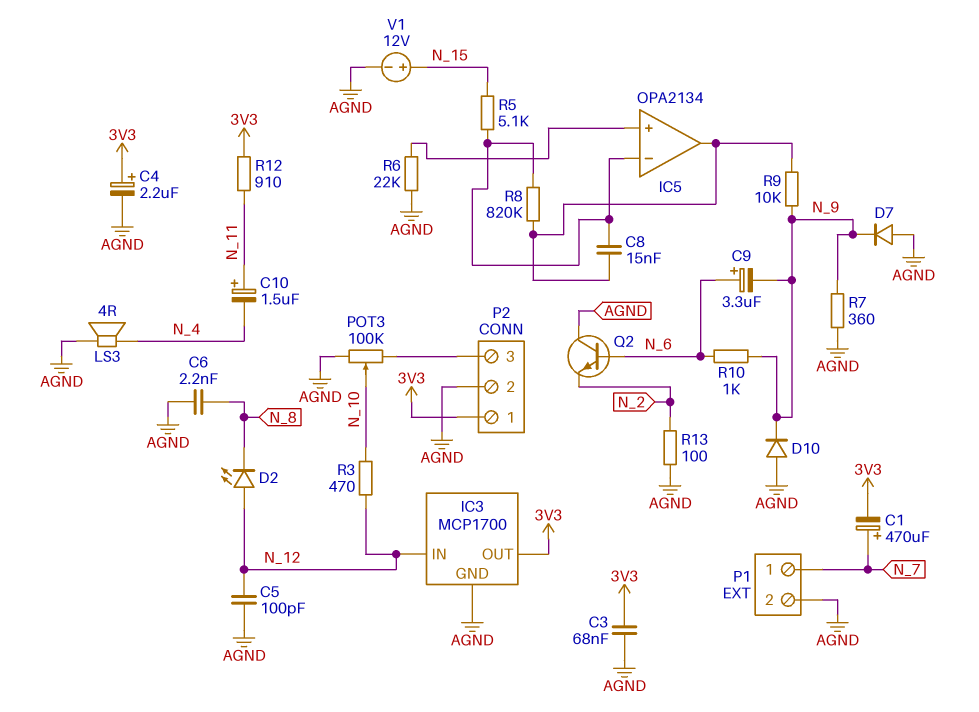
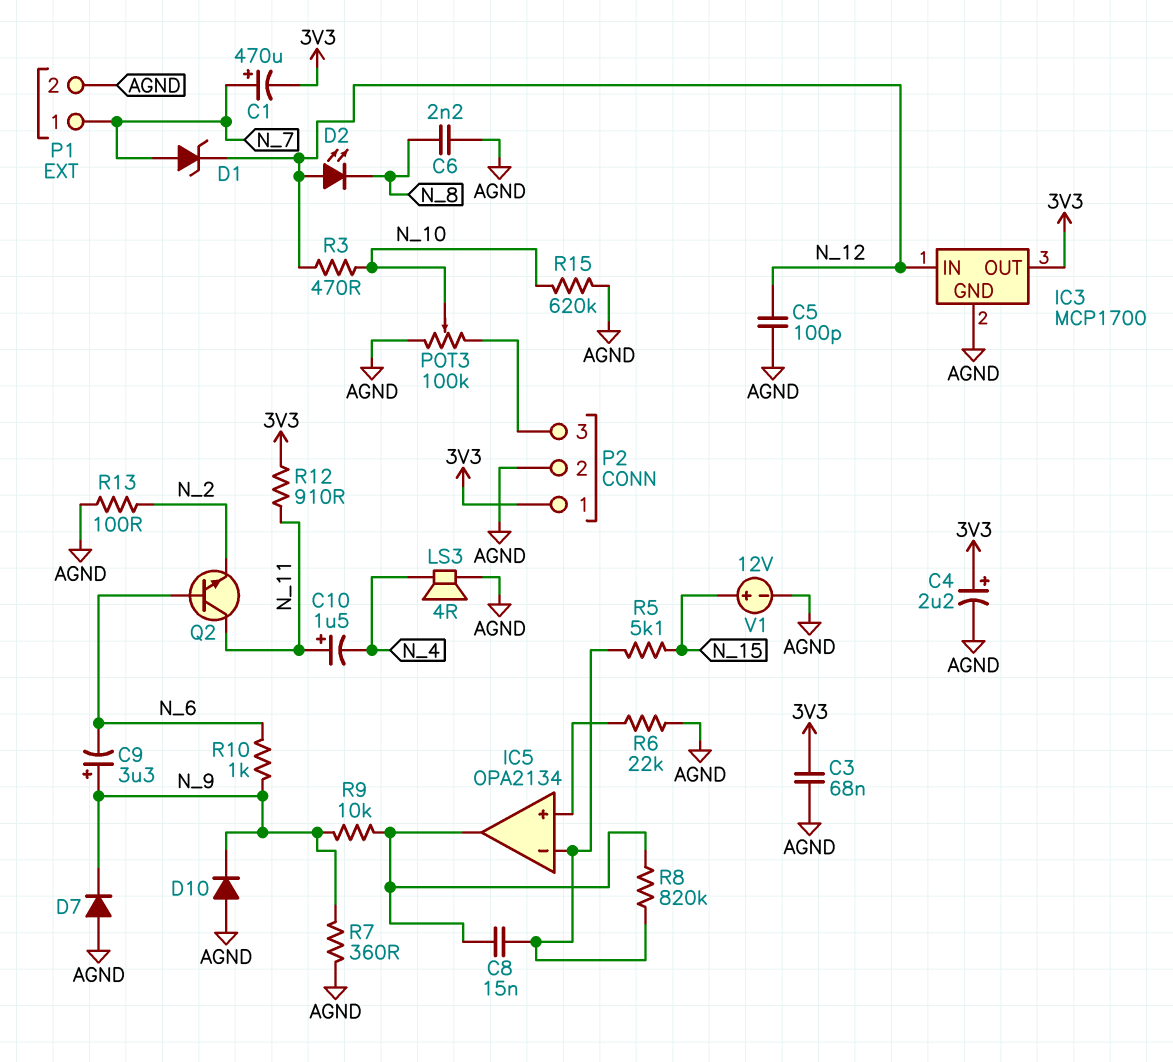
C9: 3.3uF (plus N_6, minus N_9) -> 3.3uF (plus N_9, minus N_6)
D1: none -> zener (A N_7, K N_12)
Q2: NPN (B N_6, C AGND, E N_2) -> NPN (B N_6, C N_11, E N_2)
R15: none -> 620k (AGND, N_10)

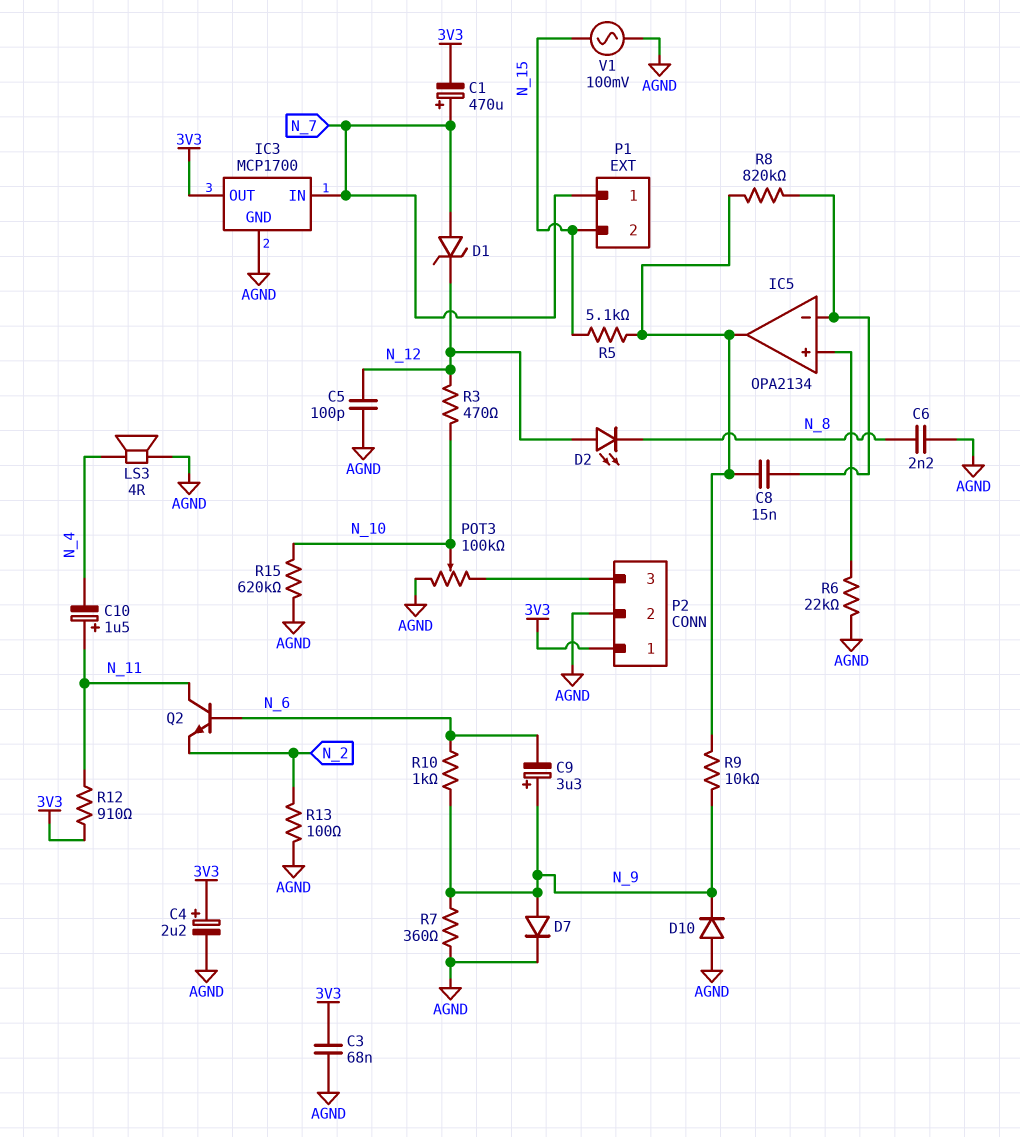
D7: diode (A AGND, K N_9) -> diode (A N_9, K AGND)
IC3 pin IN: N_12 -> N_7
P1 pin 2: AGND -> N_15
R5: 5.1k (IC5/in-, N_15) -> 5.1k (IC5/out, N_15)
V1: 12V (plus N_15, minus AGND) -> AC 100mV (AGND, N_15)

